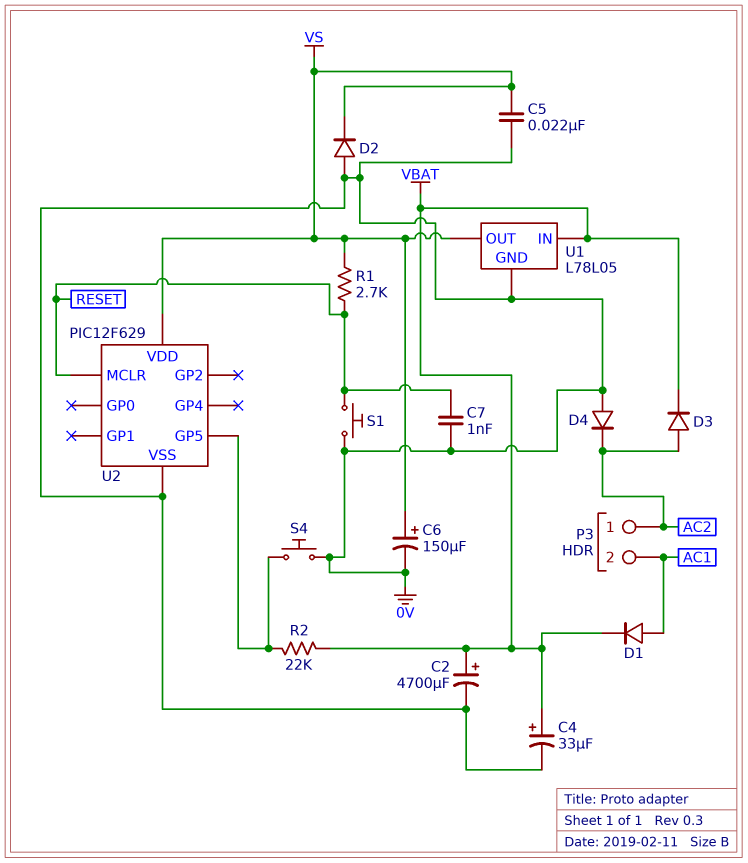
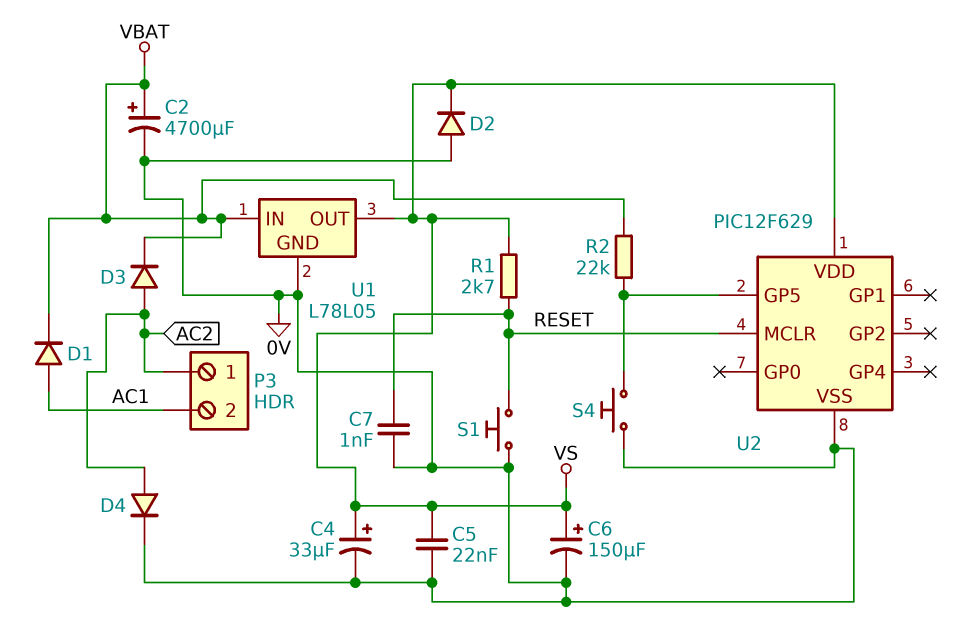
C4: 33uF (plus VBAT, minus 0V) -> 33uF (plus VS, minus 0V)
D4: diode (A 0V, K AC2) -> diode (A AC2, K 0V)

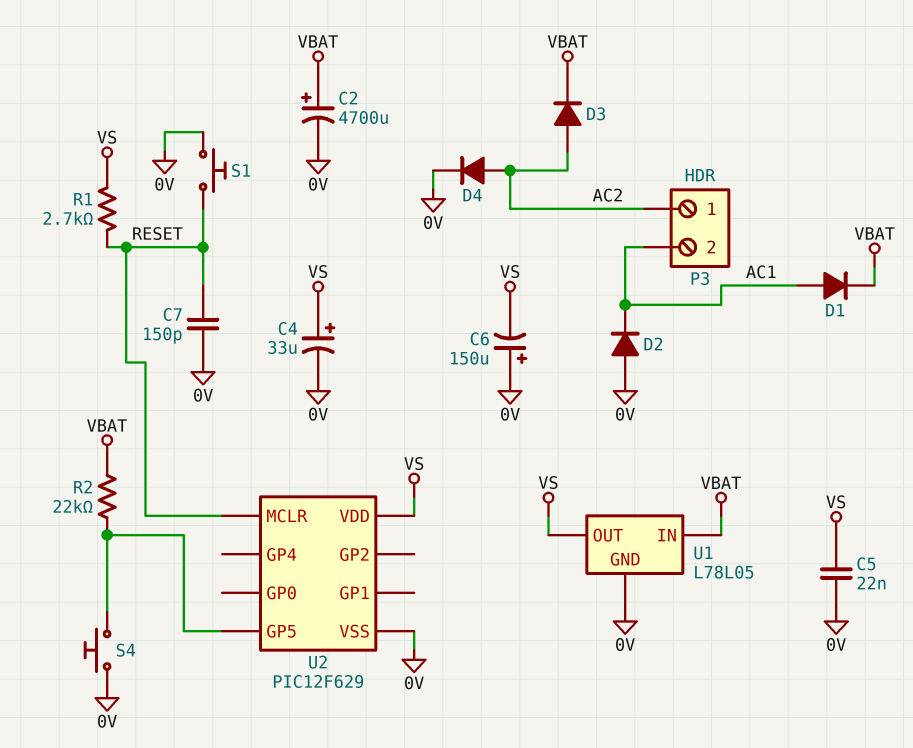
C6: 150uF (plus VS, minus 0V) -> 150uF (plus 0V, minus VS)
C7: 1nF (0V, RESET) -> 150pF (0V, RESET)
D2: diode (A 0V, K VS) -> diode (A 0V, K AC1)

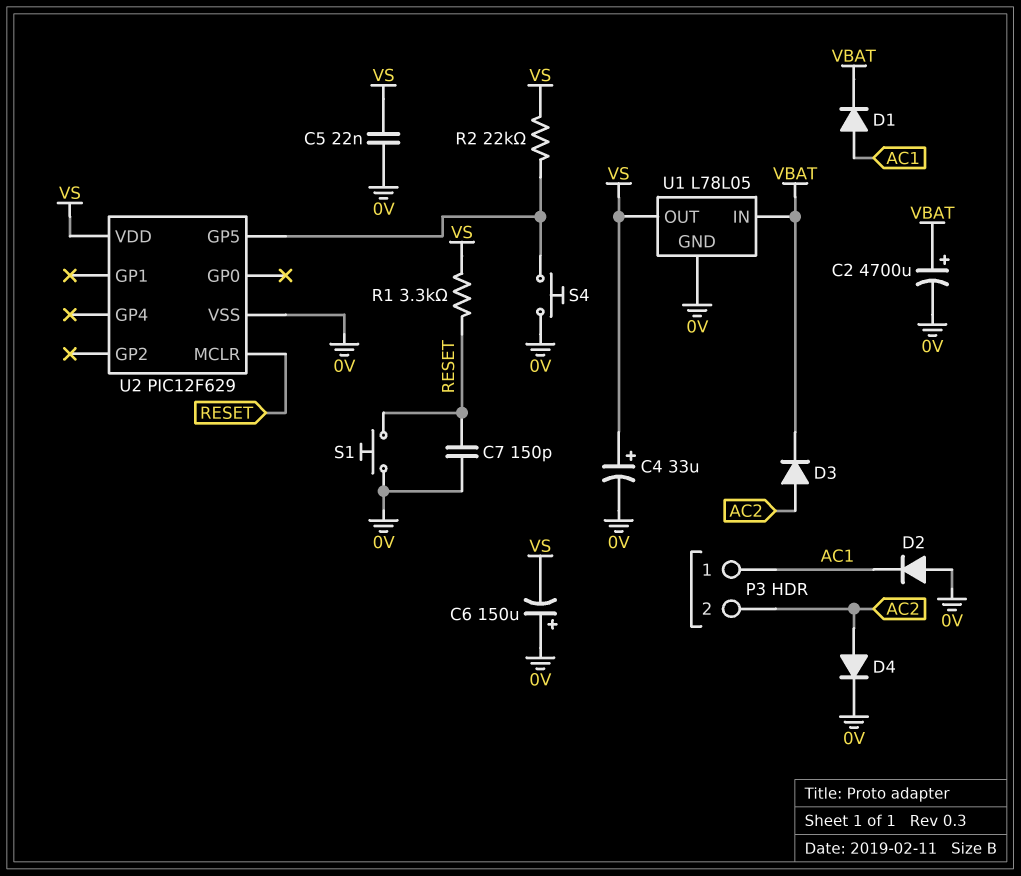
P3 pin 1: AC2 -> AC1
P3 pin 2: AC1 -> AC2
R1: 2.7k (RESET, VS) -> 3.3k (RESET, VS)
R2: 22k (U2/GP5, VBAT) -> 22k (U2/GP5, VS)

